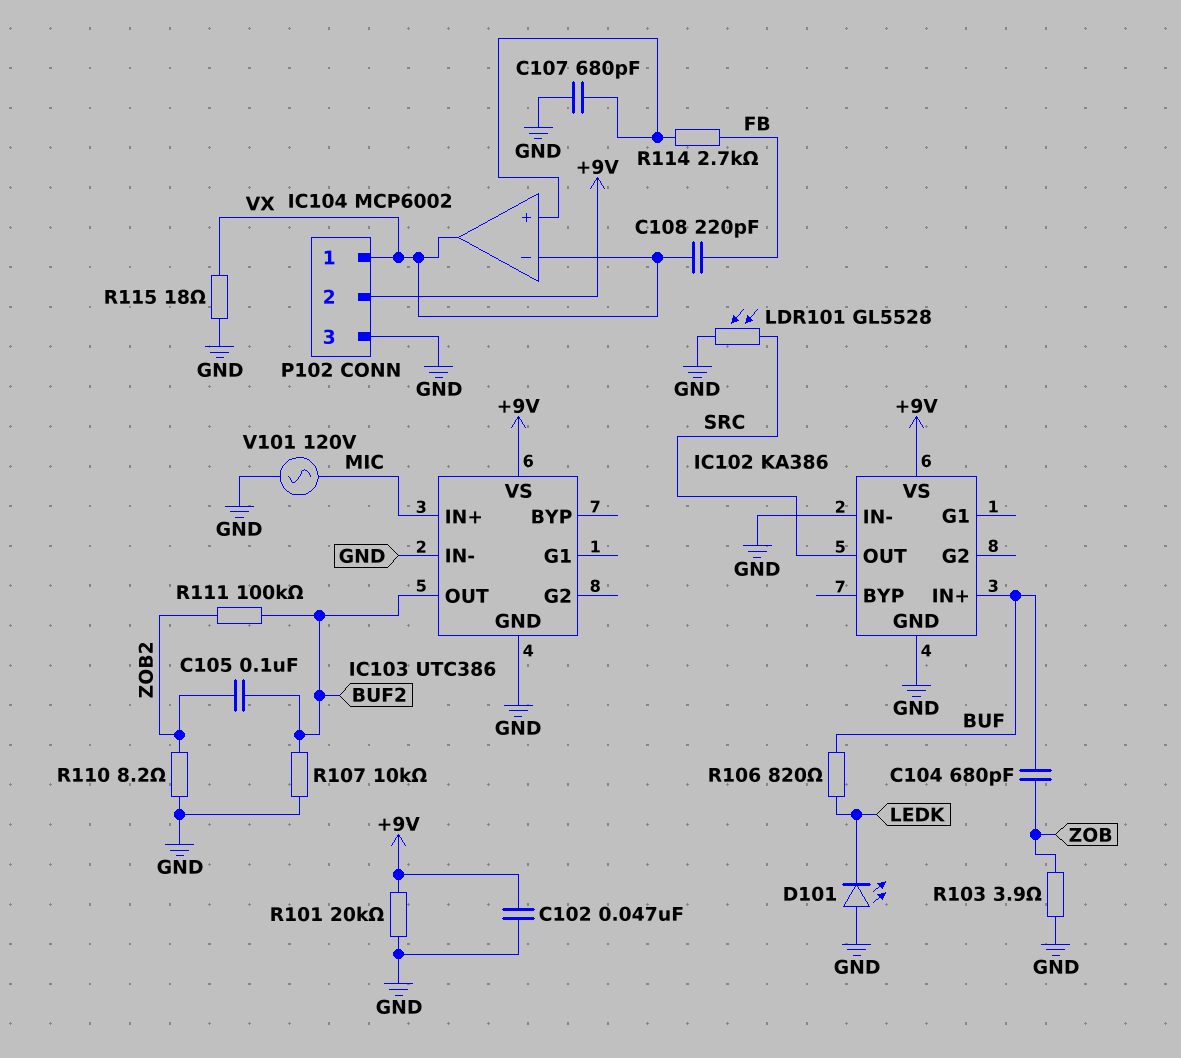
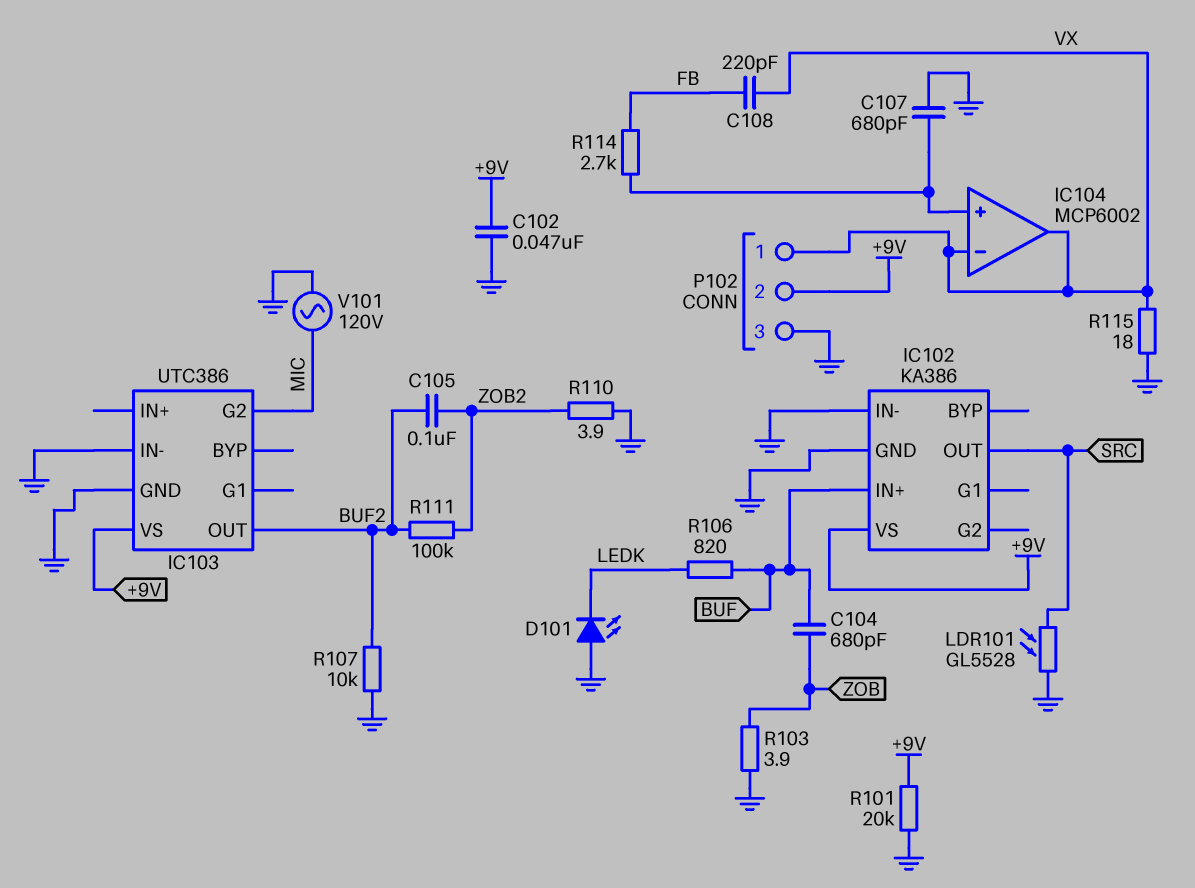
IC103 pin G2: none -> MIC
IC103 pin IN+: MIC -> none
R110: 8.2 (GND, ZOB2) -> 3.9 (GND, ZOB2)

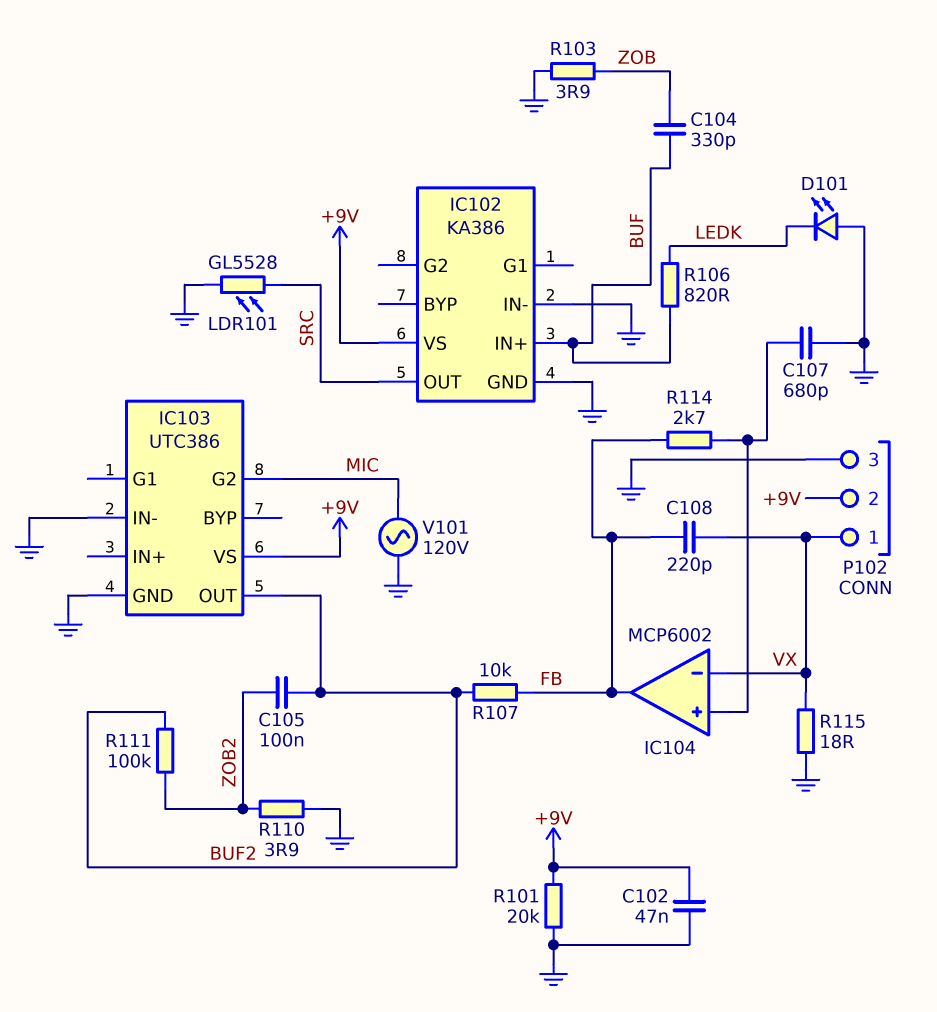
C104: 680pF (BUF, ZOB) -> 330pF (BUF, ZOB)
IC104 pin out: VX -> FB
R107: 10k (BUF2, GND) -> 10k (BUF2, FB)

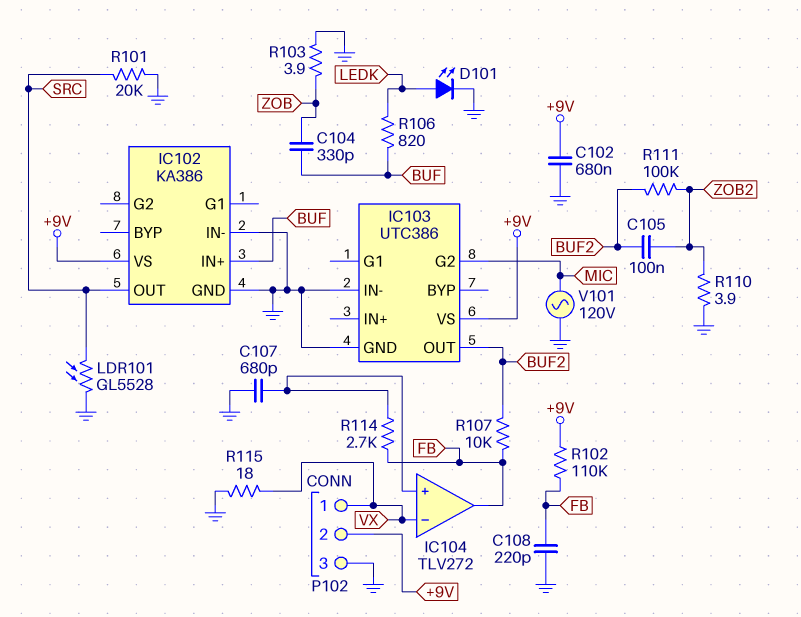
C102: 47nF (+9V, GND) -> 680nF (+9V, GND)
C108: 220pF (FB, VX) -> 220pF (FB, GND)
D101: LED (A GND, K LEDK) -> LED (A LEDK, K GND)
IC104: MCP6002 -> TLV272
R101: 20k (+9V, GND) -> 20k (GND, SRC)
R102: none -> 110k (+9V, FB)

